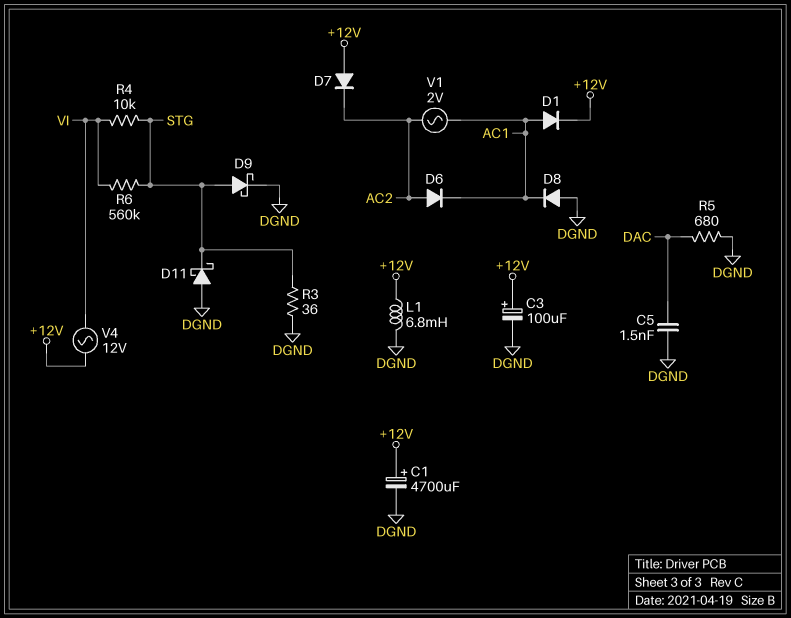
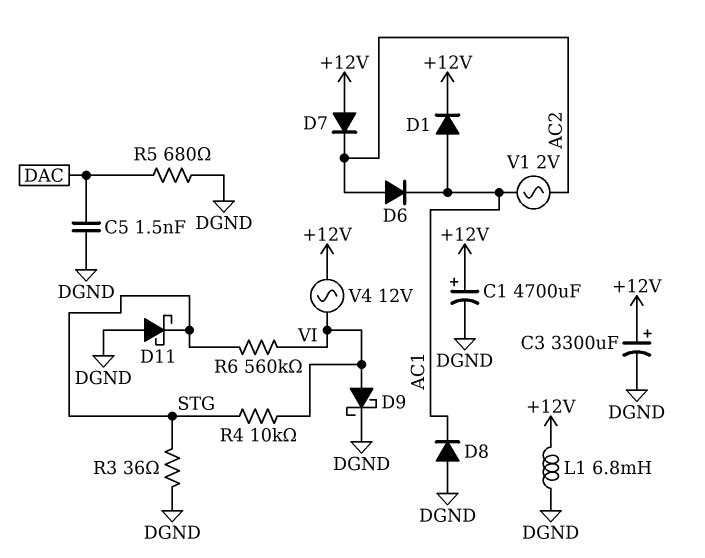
C3: 100uF (plus +12V, minus DGND) -> 3300uF (plus +12V, minus DGND)
D9: schottky (A STG, K DGND) -> schottky (A VI, K DGND)

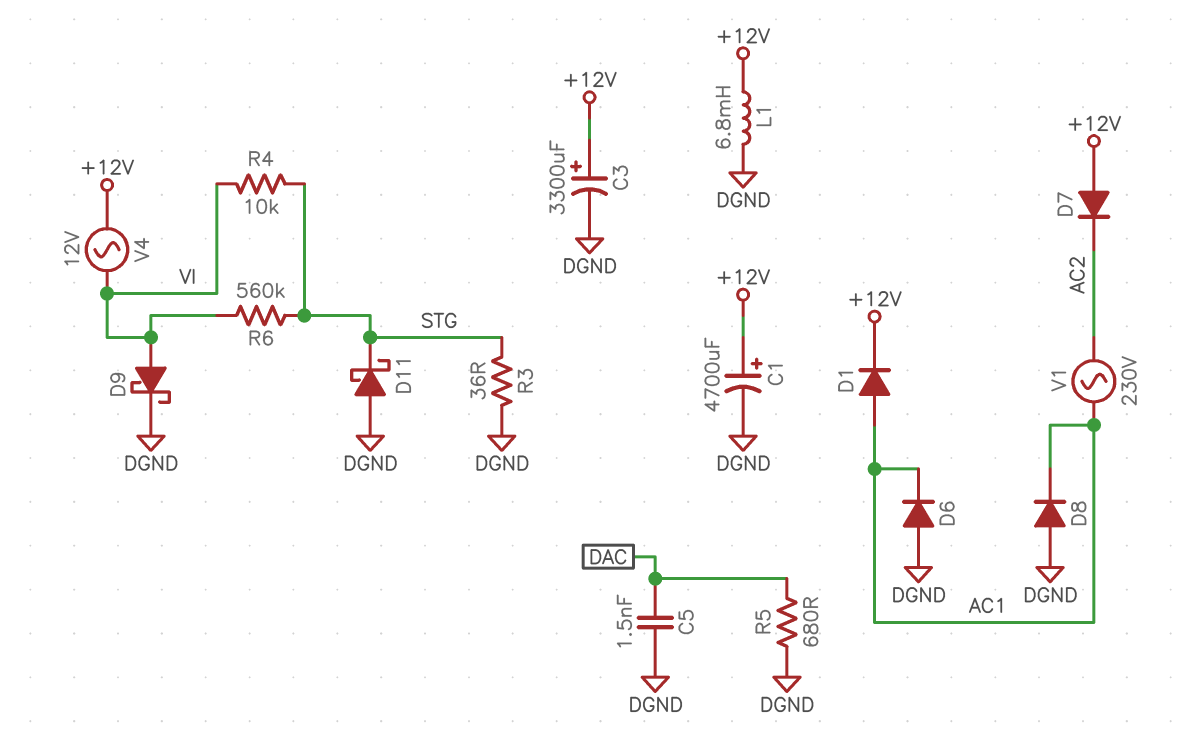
D6: diode (A AC2, K AC1) -> diode (A DGND, K AC1)
V1: AC 2V (AC1, AC2) -> AC 230V (AC1, AC2)

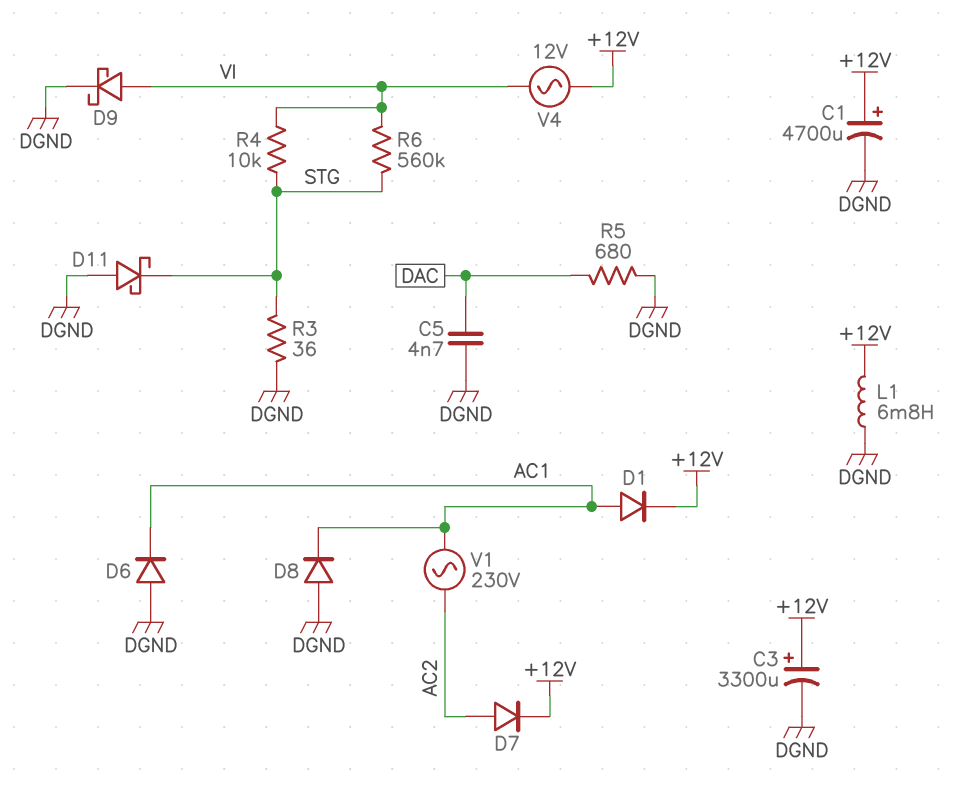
C5: 1.5nF (DAC, DGND) -> 4.7nF (DAC, DGND)
D7: diode (A +12V, K AC2) -> diode (A AC2, K +12V)

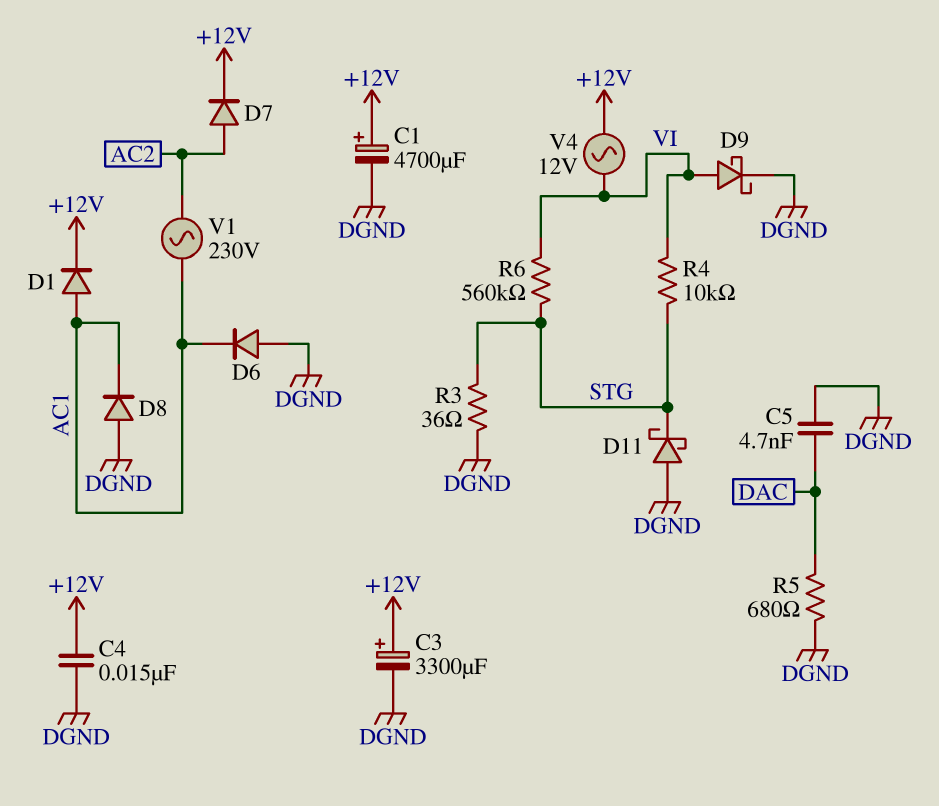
C4: none -> 15nF (+12V, DGND)
L1: 6.8mH (+12V, DGND) -> none

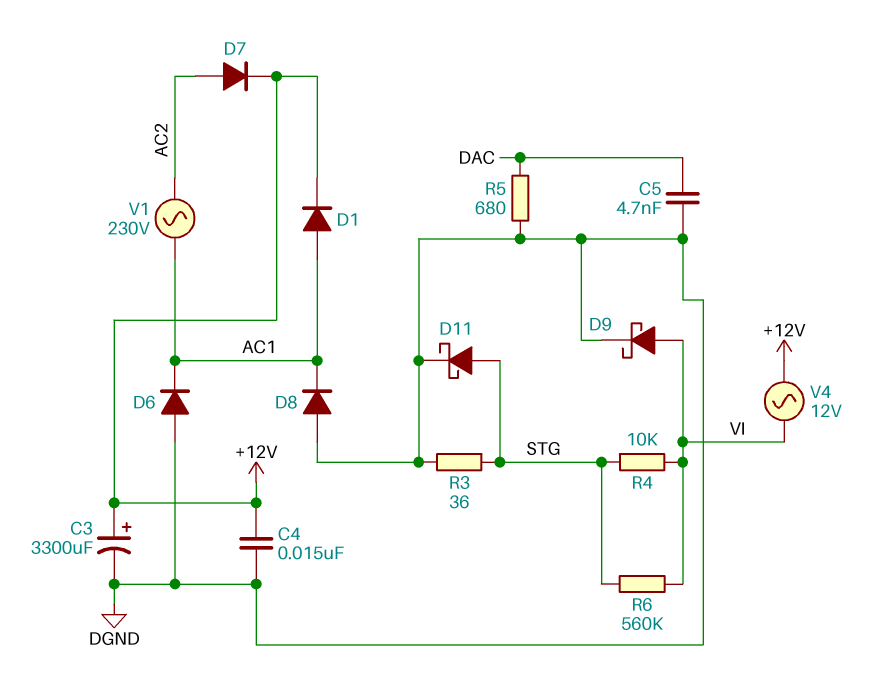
C1: 4700uF (plus +12V, minus DGND) -> none
D11: schottky (A DGND, K STG) -> schottky (A STG, K DGND)

